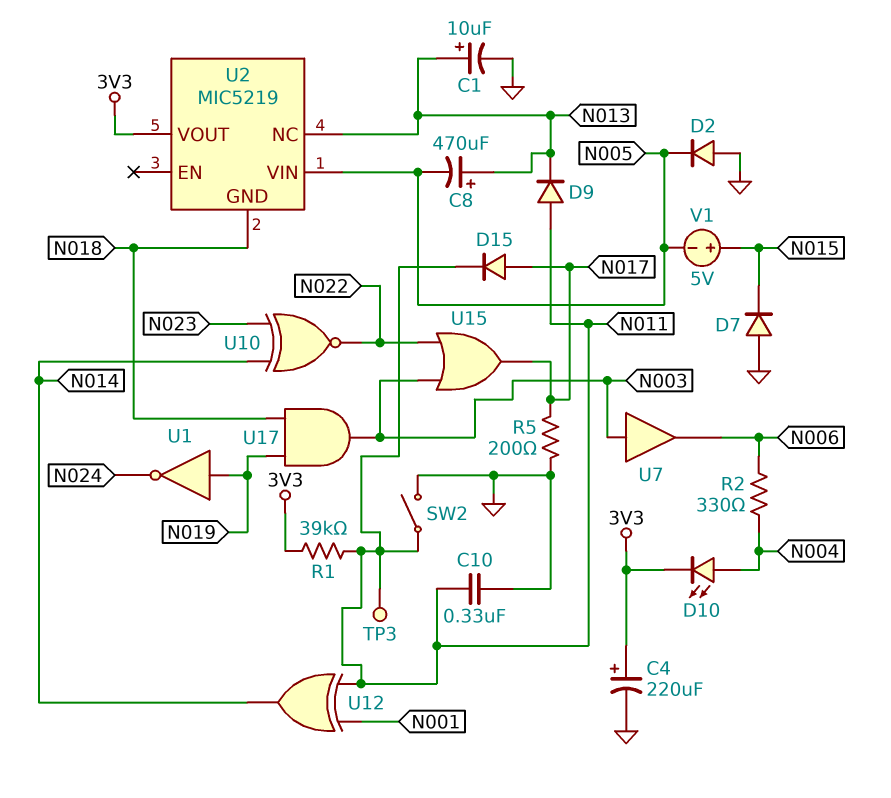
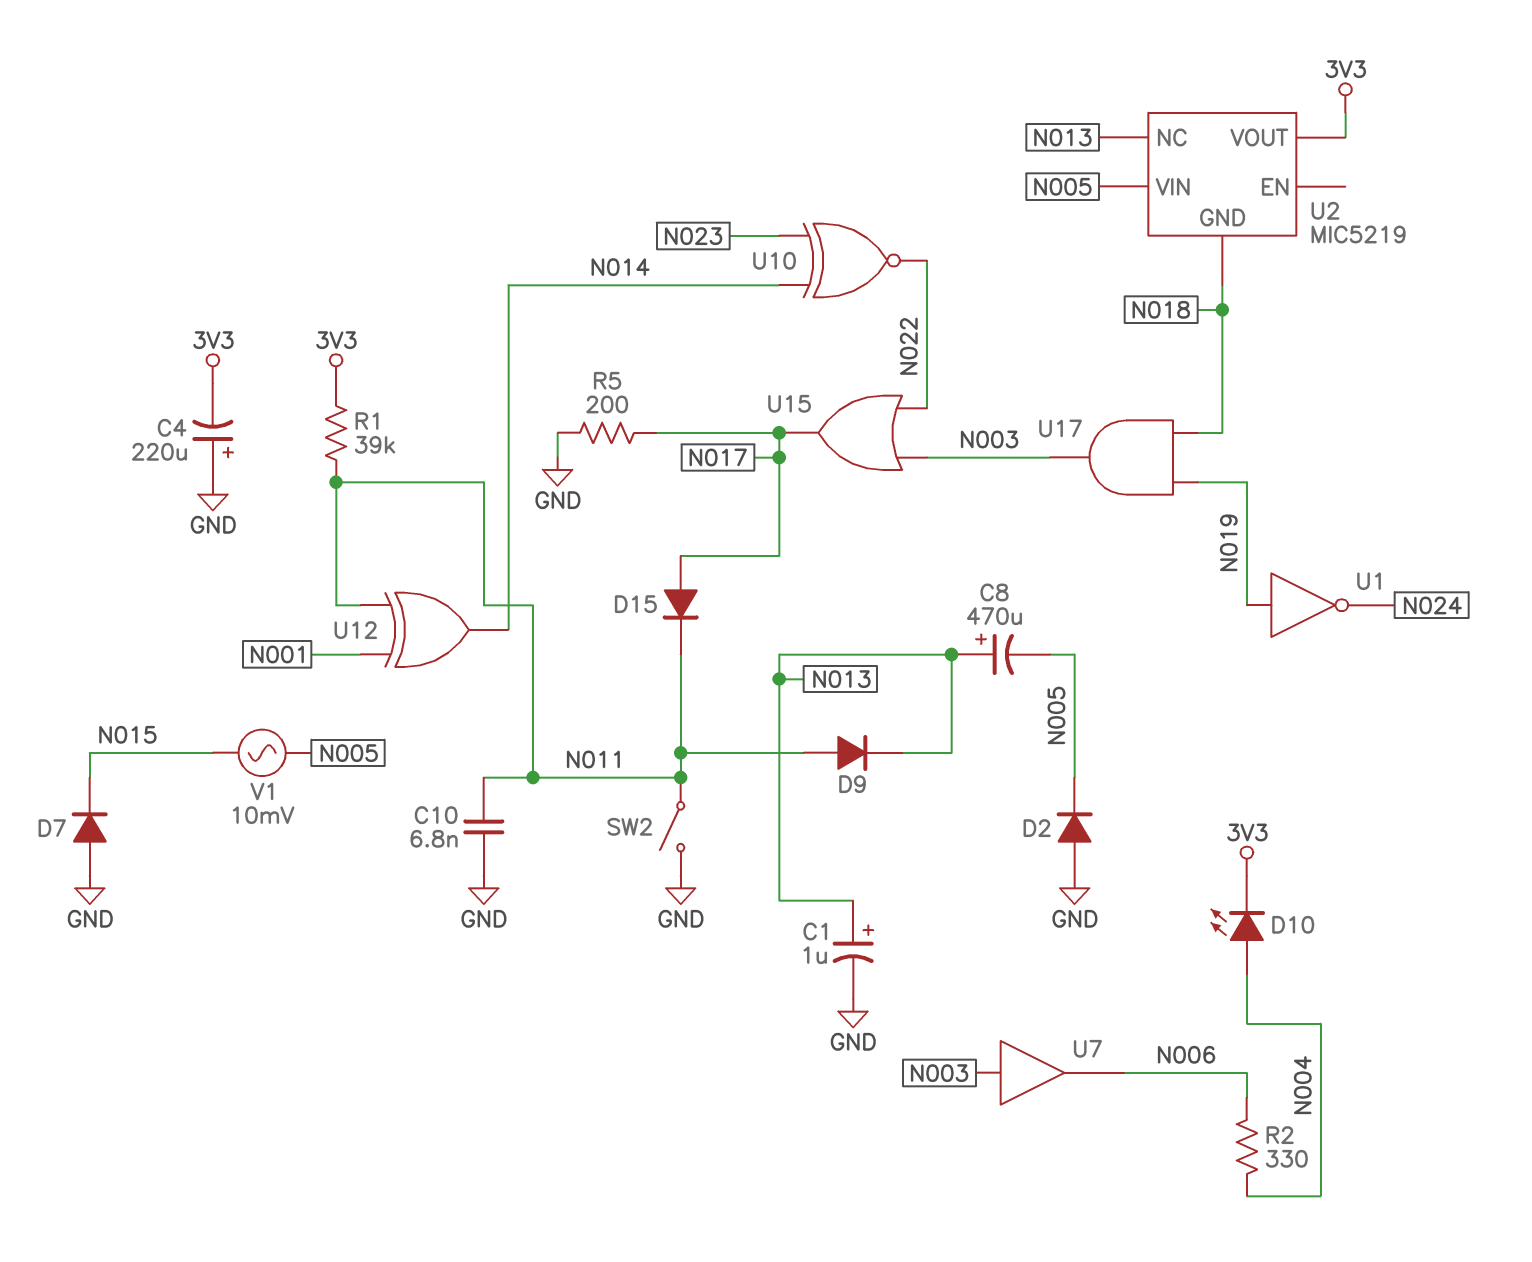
C1: 10uF (plus N013, minus GND) -> 1uF (plus N013, minus GND)
C4: 220uF (plus 3V3, minus GND) -> 220uF (plus GND, minus 3V3)
C10: 330nF (GND, N011) -> 6.8nF (GND, N011)
TP3: test point (N011) -> none
V1: 5V (plus N015, minus N005) -> AC 10mV (N005, N015)

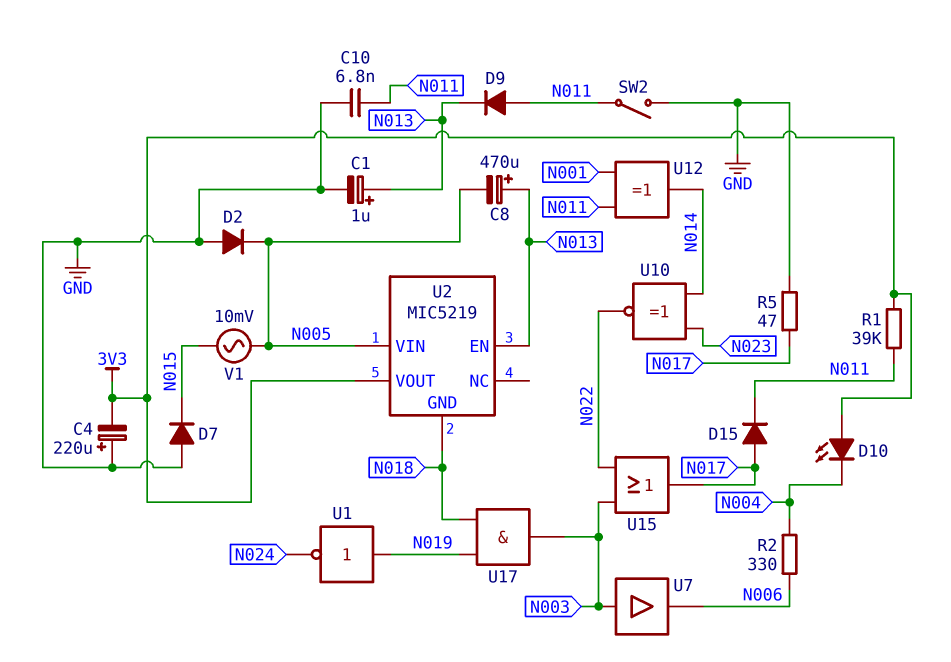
D10: LED (A N004, K 3V3) -> LED (A 3V3, K N004)
R5: 200 (GND, N017) -> 47 (GND, N017)
U2 pin EN: none -> N013
U2 pin NC: N013 -> none

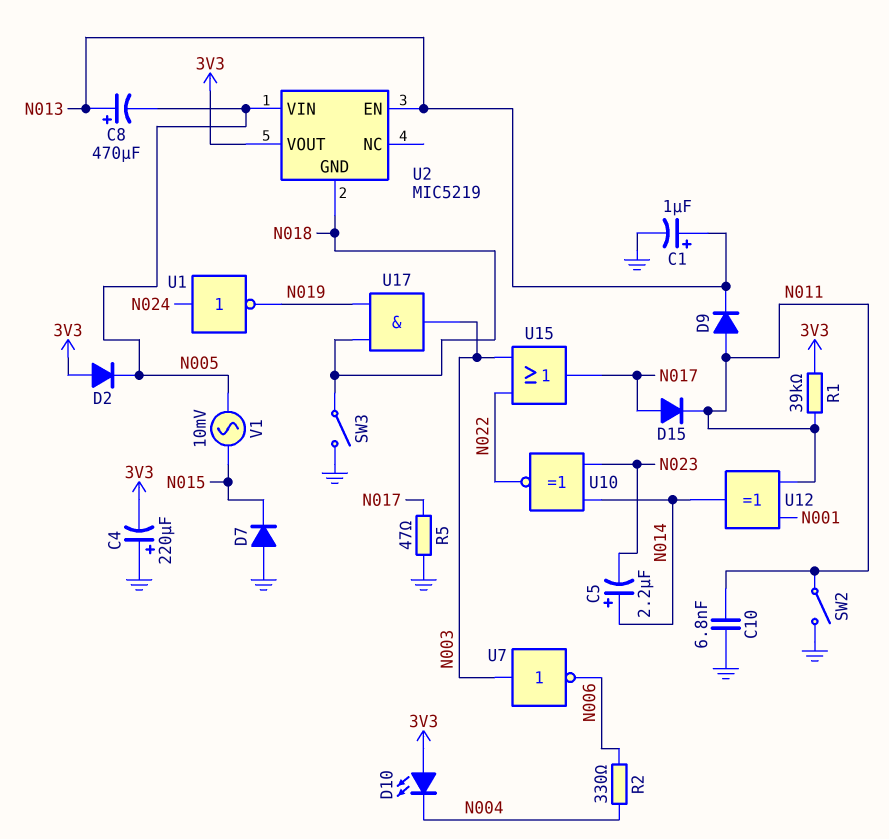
C5: none -> 2.2uF (plus N014, minus N023)
D2: diode (A GND, K N005) -> diode (A 3V3, K N005)
SW3: none -> switch (GND, N018)
U1: NOT (in N019, out N024) -> NOT (in N024, out N019)
U7: buffer (in N003, out N006) -> NOT (in N003, out N006)

